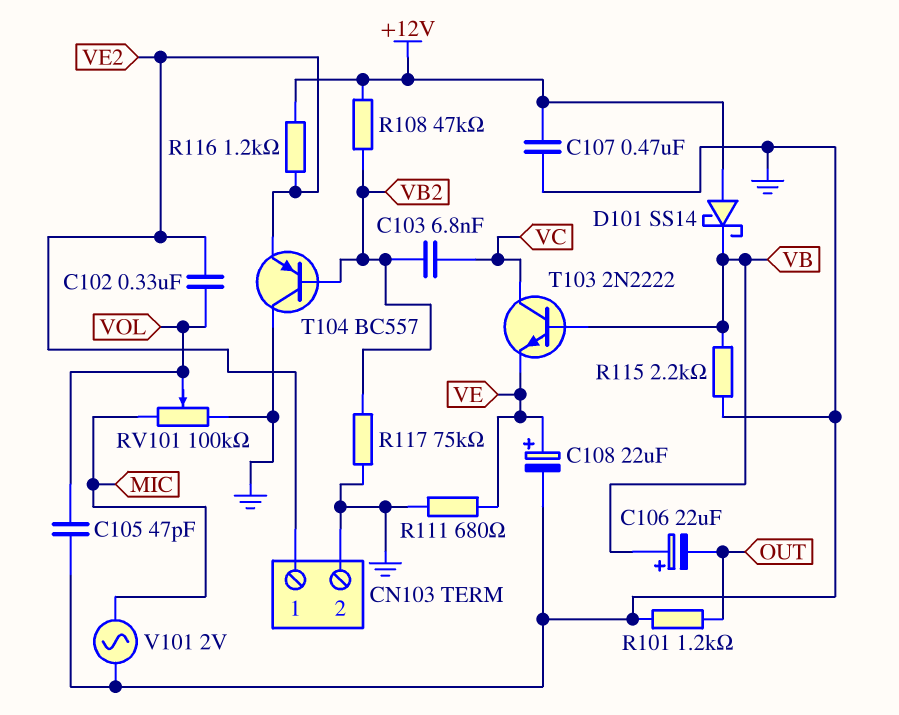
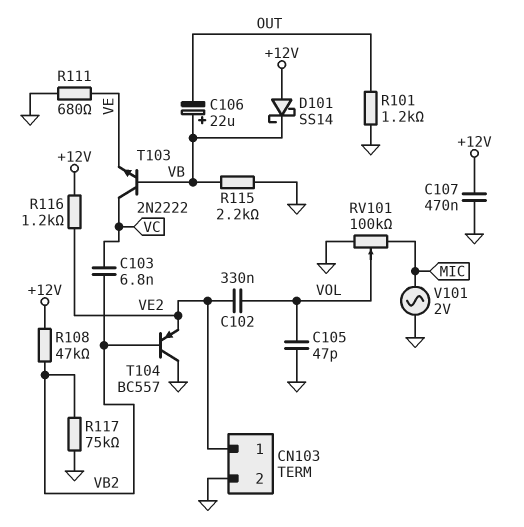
C108: 22uF (plus VE, minus GND) -> none

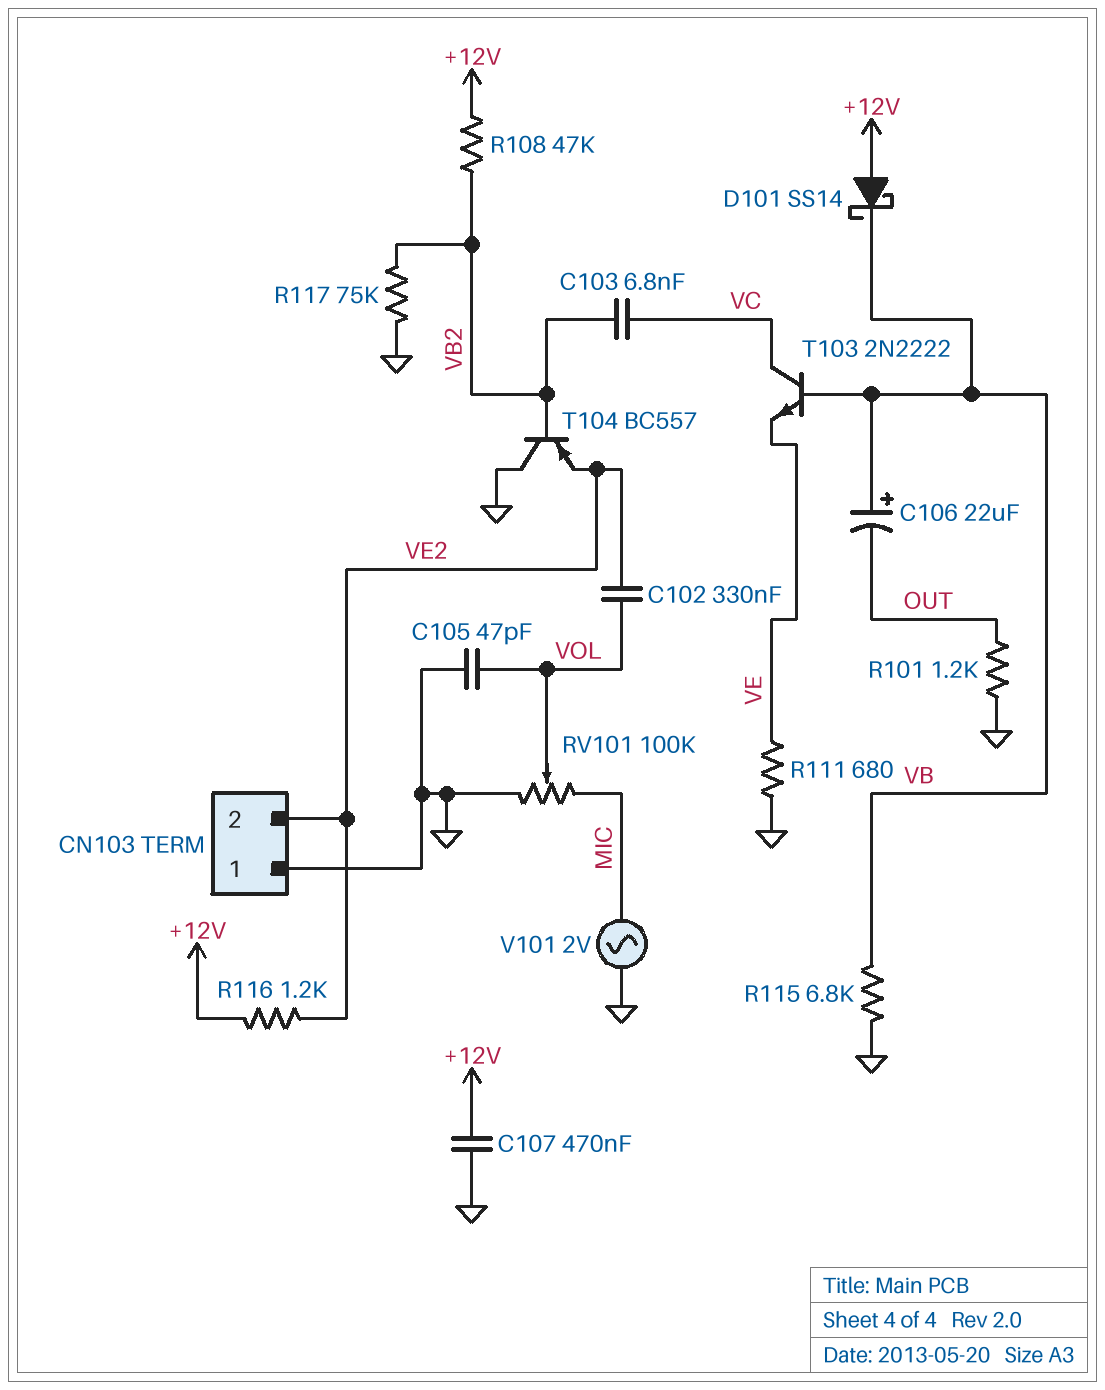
CN103 pin 1: VE2 -> GND
CN103 pin 2: GND -> VE2
R115: 2.2k (GND, VB) -> 6.8k (GND, VB)

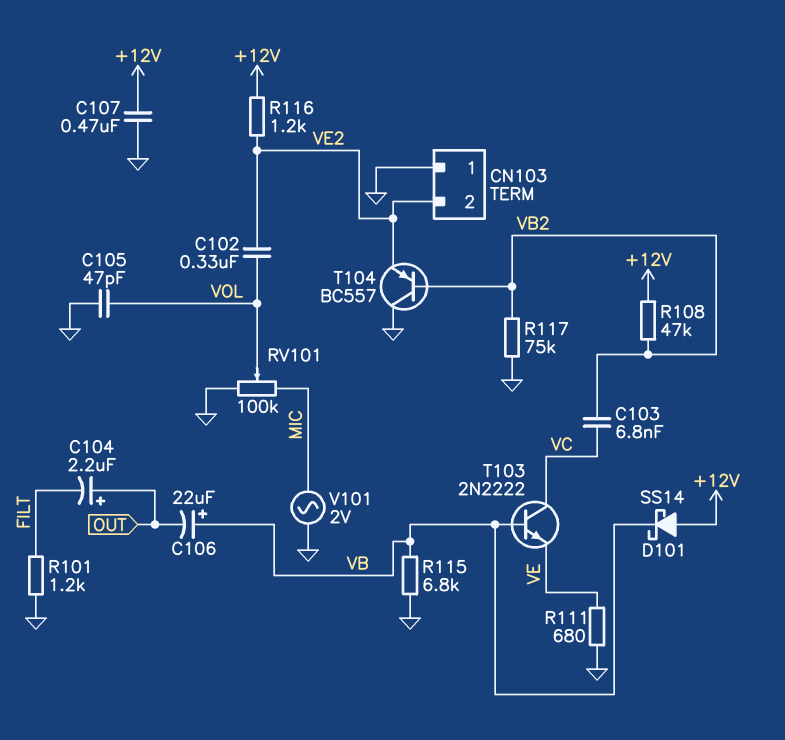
C104: none -> 2.2uF (plus OUT, minus FILT)
R101: 1.2k (GND, OUT) -> 1.2k (FILT, GND)

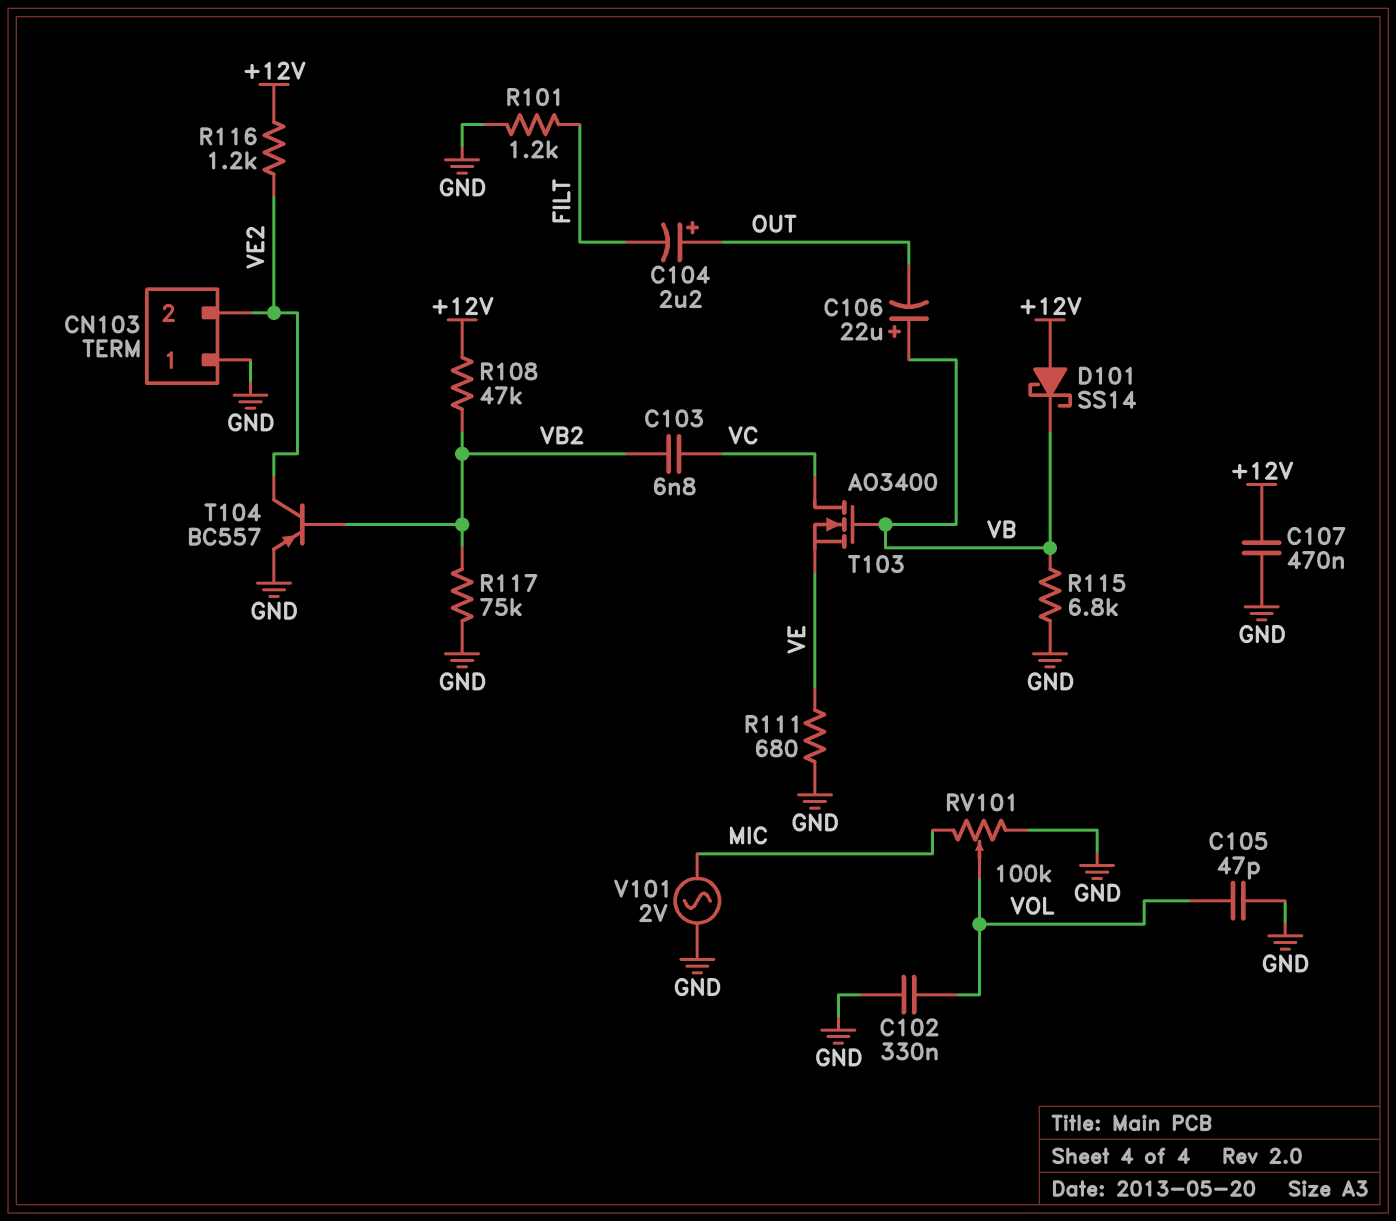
C102: 330nF (VE2, VOL) -> 330nF (GND, VOL)
T103: NPN 2N2222 (B VB, C VC, E VE) -> NMOS AO3400 (G VB, D VC, S VE)
T104: PNP BC557 (B VB2, C GND, E VE2) -> PNP BC557 (B VB2, C VE2, E GND)

